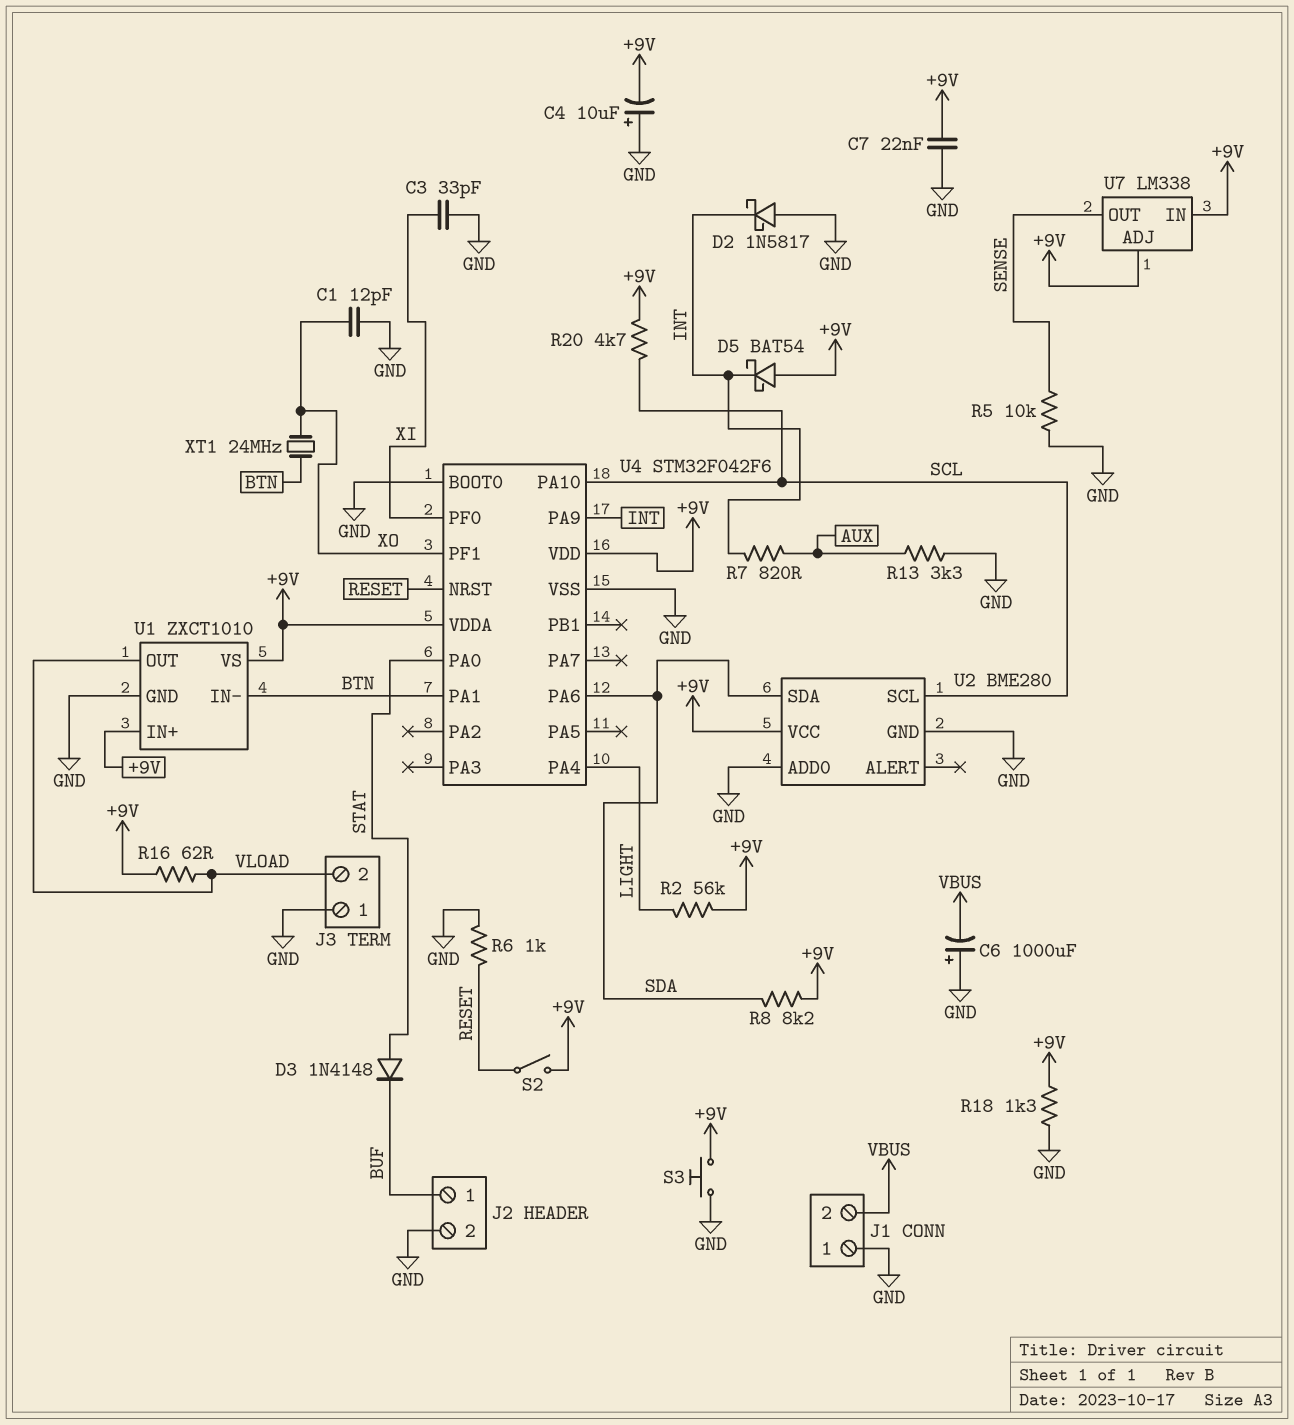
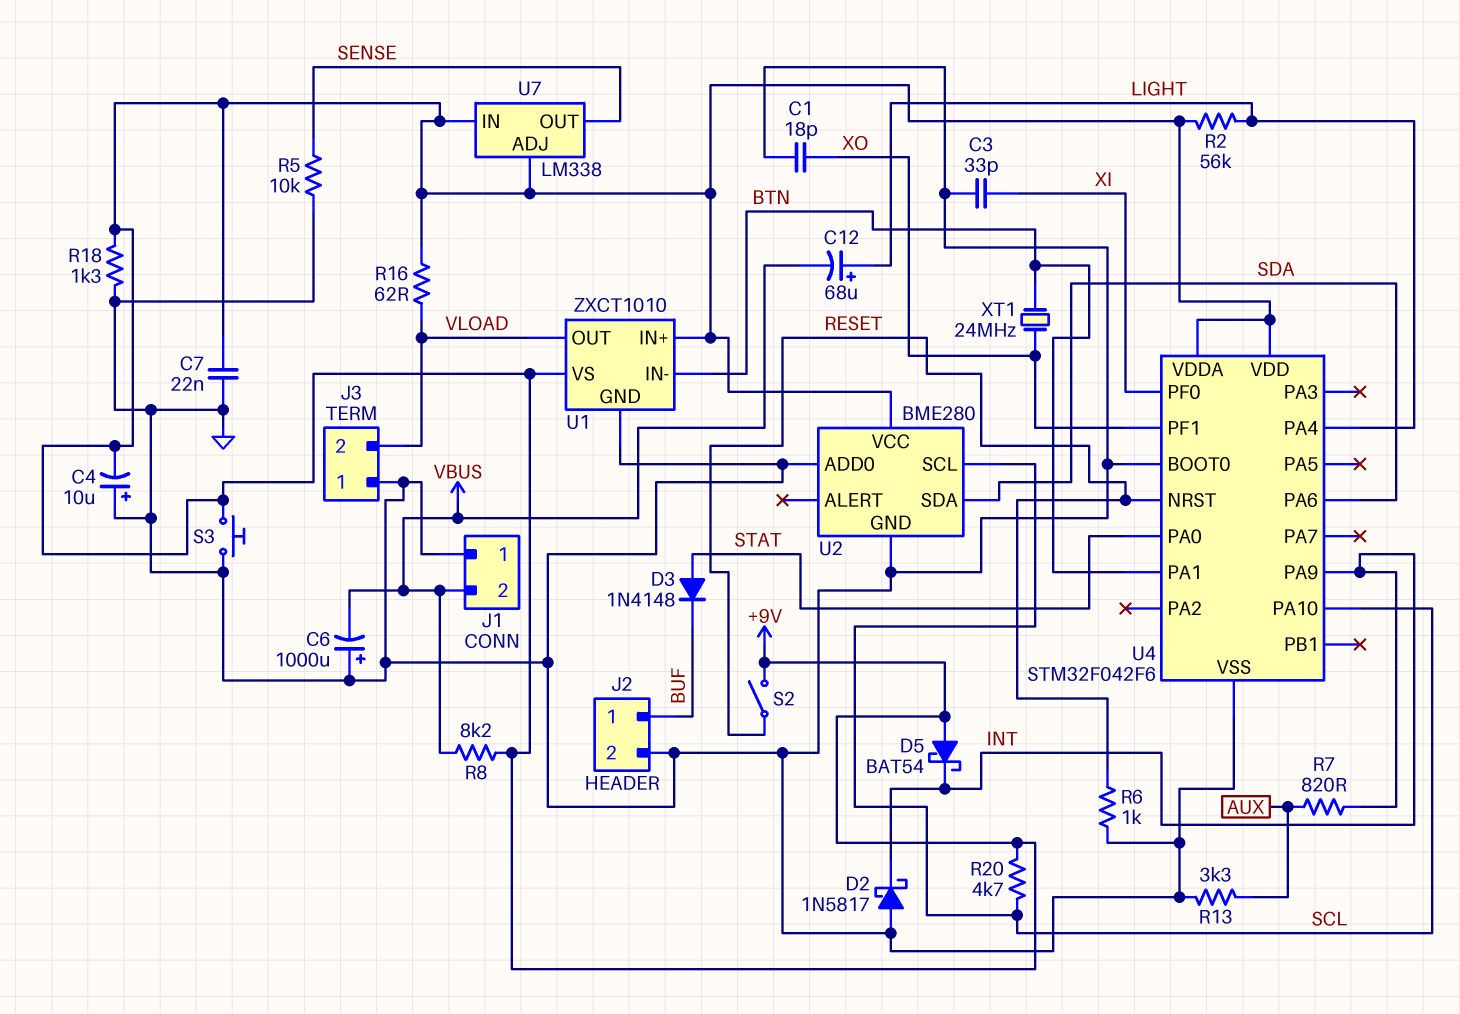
C1: 12pF (GND, XO) -> 18pF (GND, XO)
C12: none -> 68uF (plus LIGHT, minus VBUS)
R8: 8.2k (+9V, SDA) -> 8.2k (+9V, VBUS)

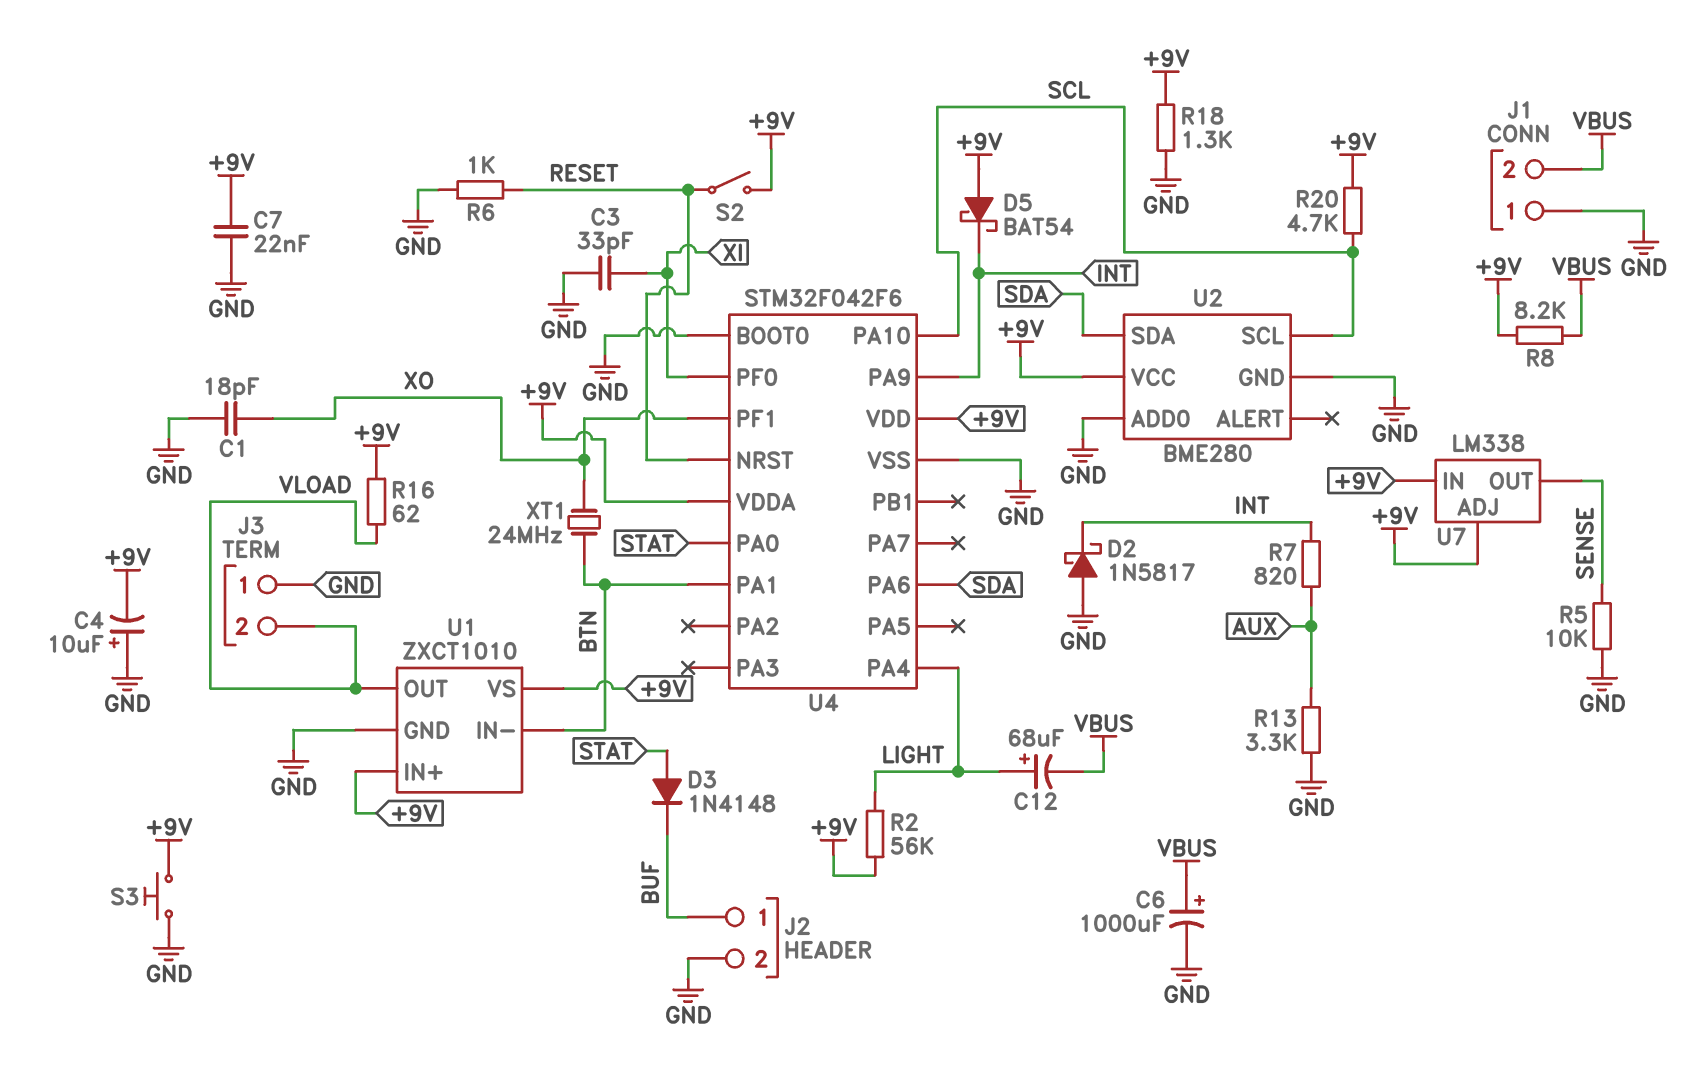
C6: 1000uF (plus GND, minus VBUS) -> 1000uF (plus VBUS, minus GND)

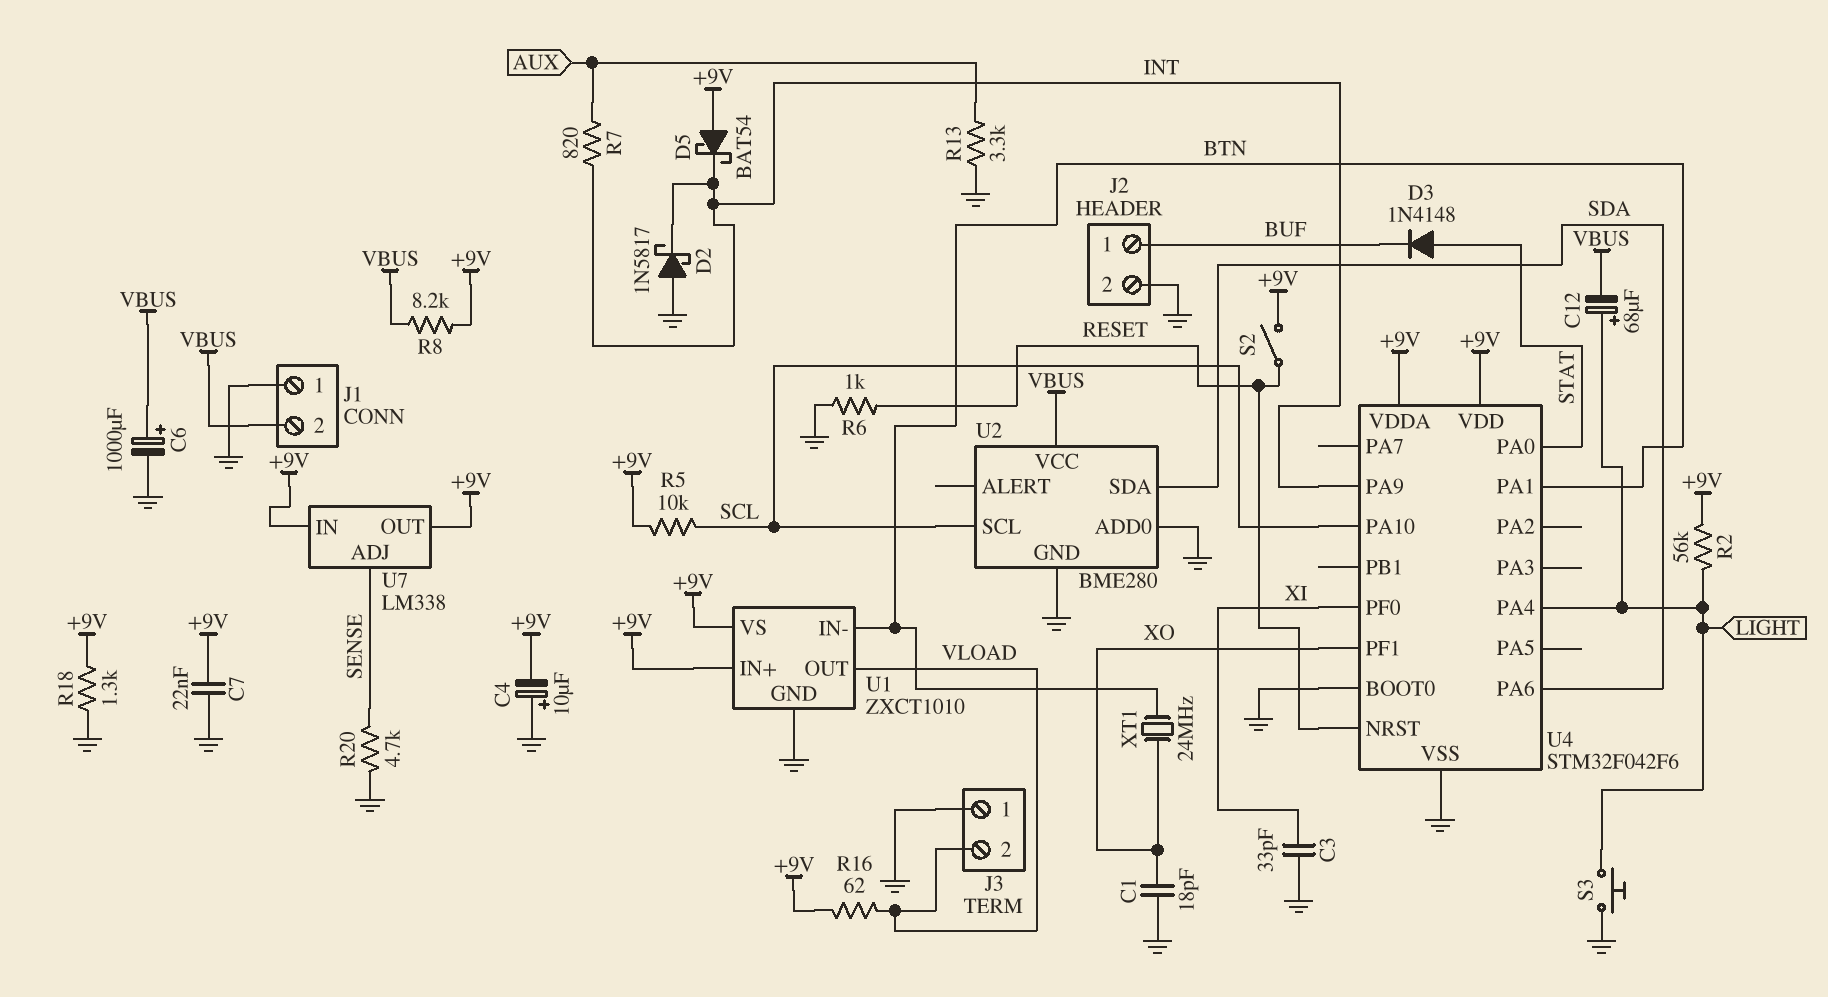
R5: 10k (GND, SENSE) -> 10k (+9V, SCL)
R20: 4.7k (+9V, SCL) -> 4.7k (GND, SENSE)
S3: button (+9V, GND) -> button (GND, LIGHT)
U2 pin VCC: +9V -> VBUS
U7 pin ADJ: +9V -> SENSE
U7 pin OUT: SENSE -> +9V

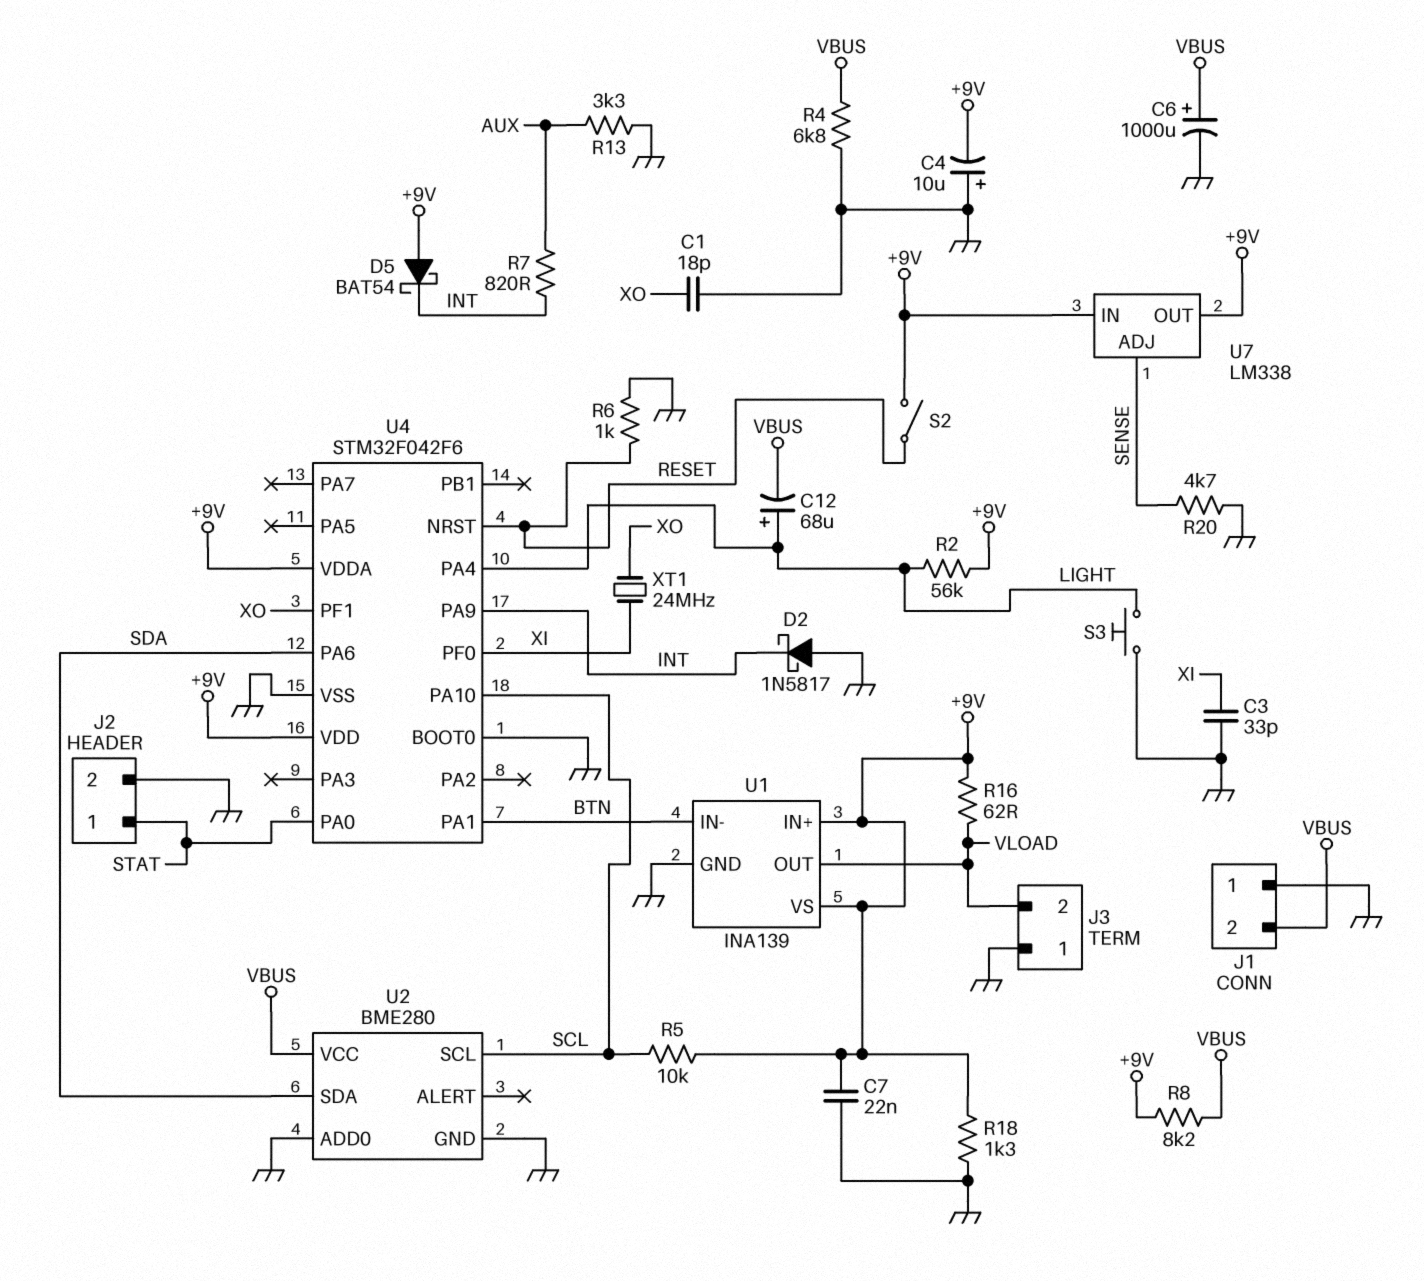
D3: diode 1N4148 (A STAT, K BUF) -> none
J2 pin 1: BUF -> STAT
R4: none -> 6.8k (GND, VBUS)
U1: ZXCT1010 -> INA139
XT1: 24MHz (BTN, XO) -> 24MHz (XI, XO)

